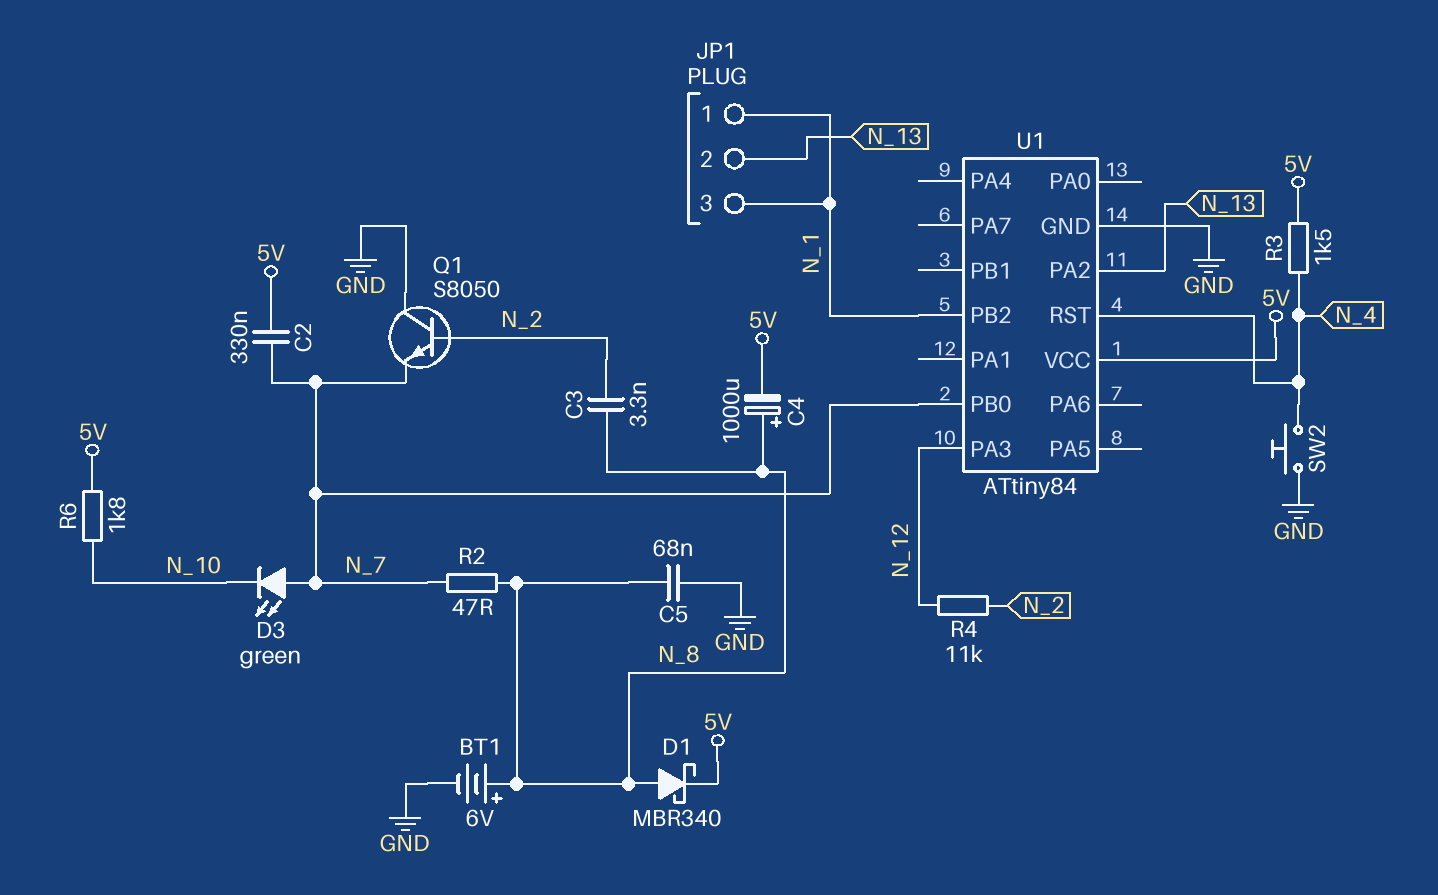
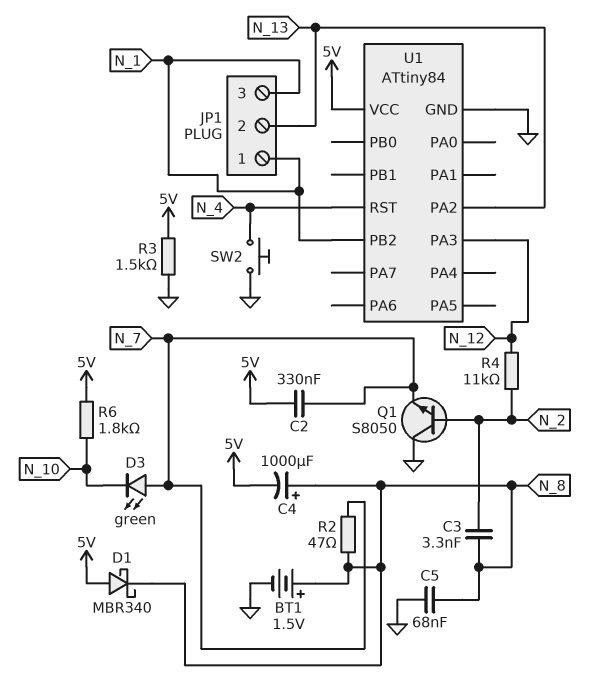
BT1: 6V (plus N_8, minus GND) -> 1.5V (plus N_8, minus GND)
D1: schottky MBR340 (A N_8, K 5V) -> schottky MBR340 (A 5V, K N_8)
R3: 1.5k (5V, N_4) -> 1.5k (5V, GND)
U1 pin PB0: N_7 -> none

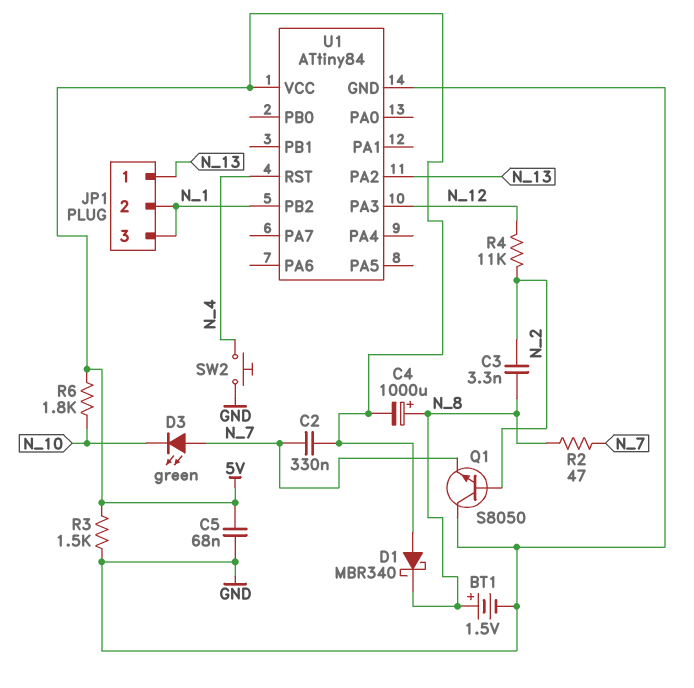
C5: 68nF (GND, N_8) -> 68nF (5V, GND)
JP1 pin 1: N_1 -> N_13
JP1 pin 2: N_13 -> N_1

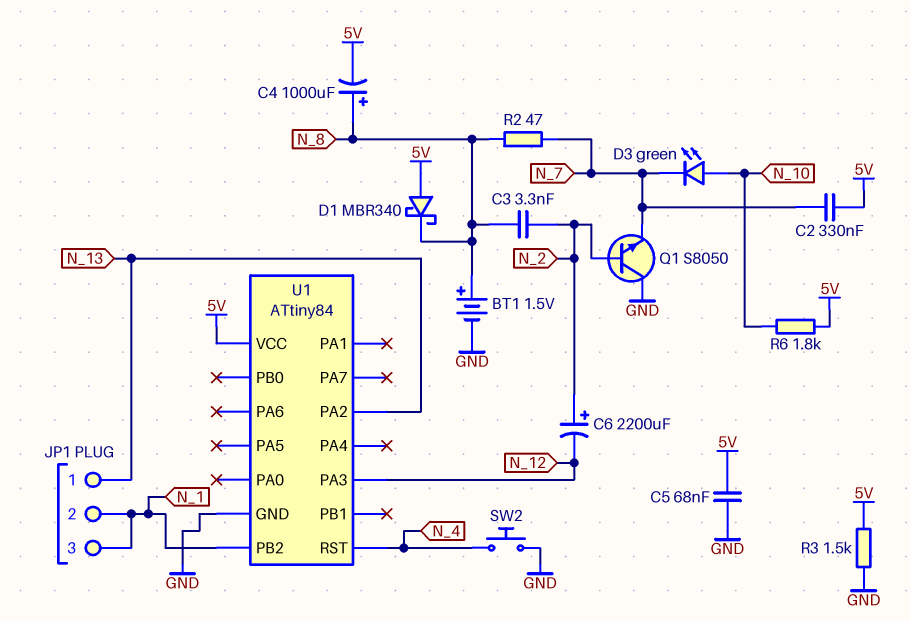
C6: none -> 2200uF (plus N_2, minus N_12)
D3: LED green (A N_7, K N_10) -> LED green (A N_10, K N_7)
R4: 11k (N_2, N_12) -> none

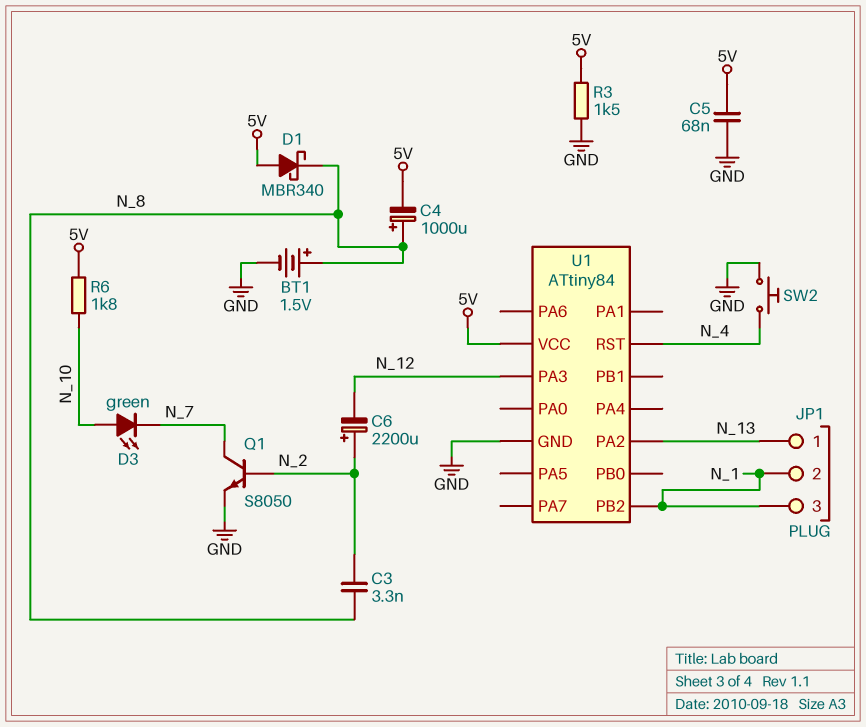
C2: 330nF (5V, N_7) -> none
Q1: NPN S8050 (B N_2, C GND, E N_7) -> NPN S8050 (B N_2, C N_7, E GND)
R2: 47 (N_7, N_8) -> none

